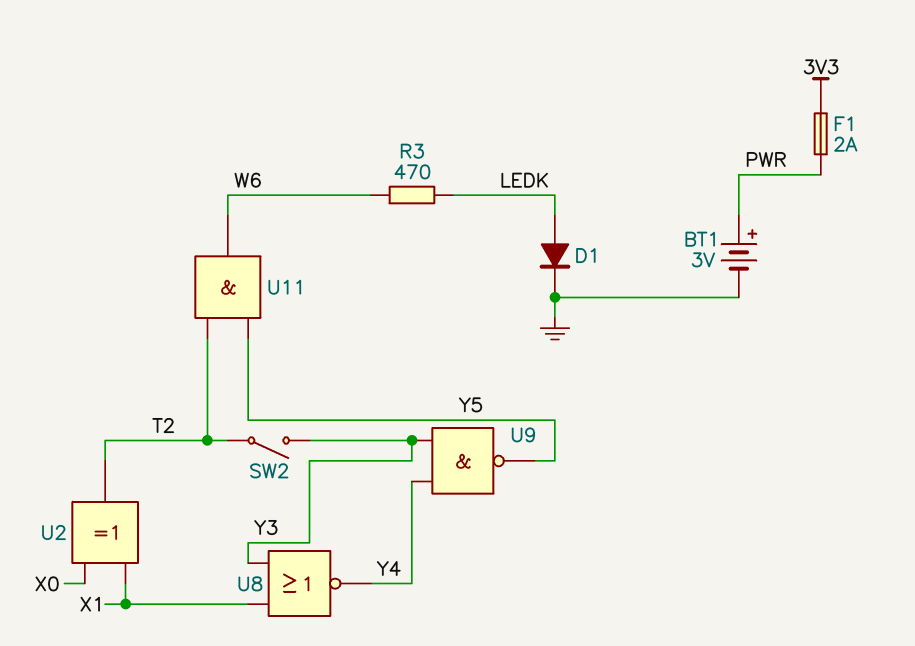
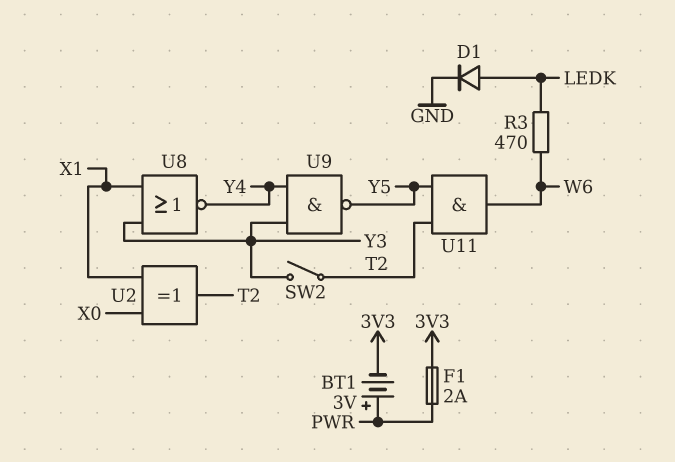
BT1: 3V (plus PWR, minus GND) -> 3V (plus PWR, minus 3V3)

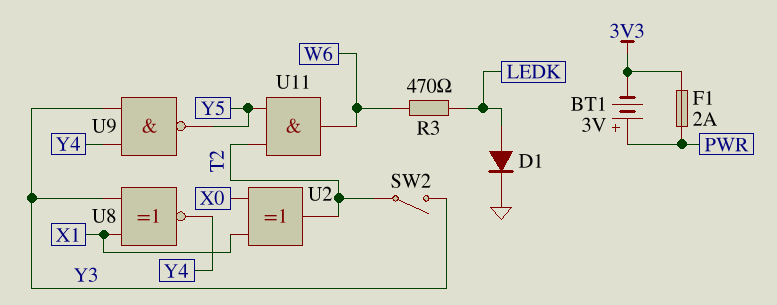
U8: NOR (in X1, in Y3, out Y4) -> XNOR (in X1, in Y3, out Y4)

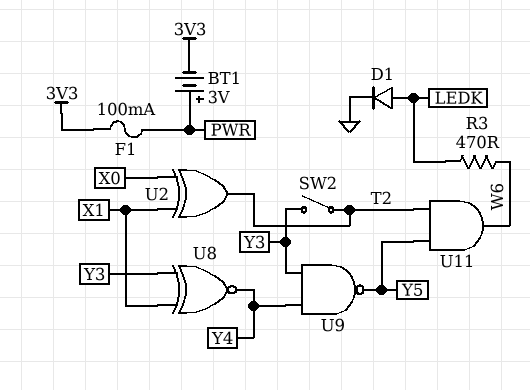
F1: 2A (3V3, PWR) -> 100mA (3V3, PWR)

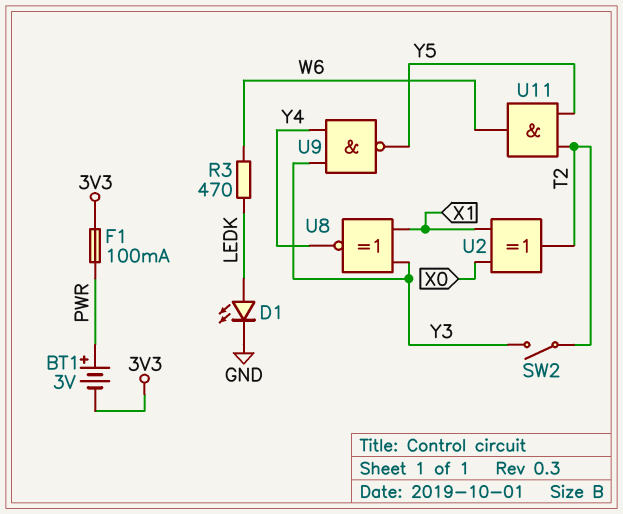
D1: diode (A LEDK, K GND) -> LED (A LEDK, K GND)

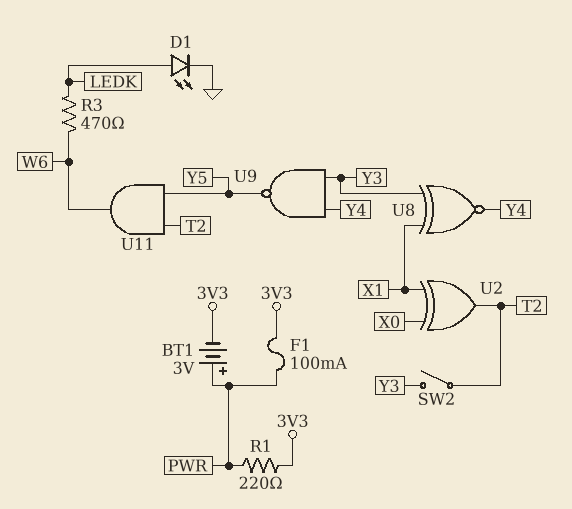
R1: none -> 220 (3V3, PWR)

